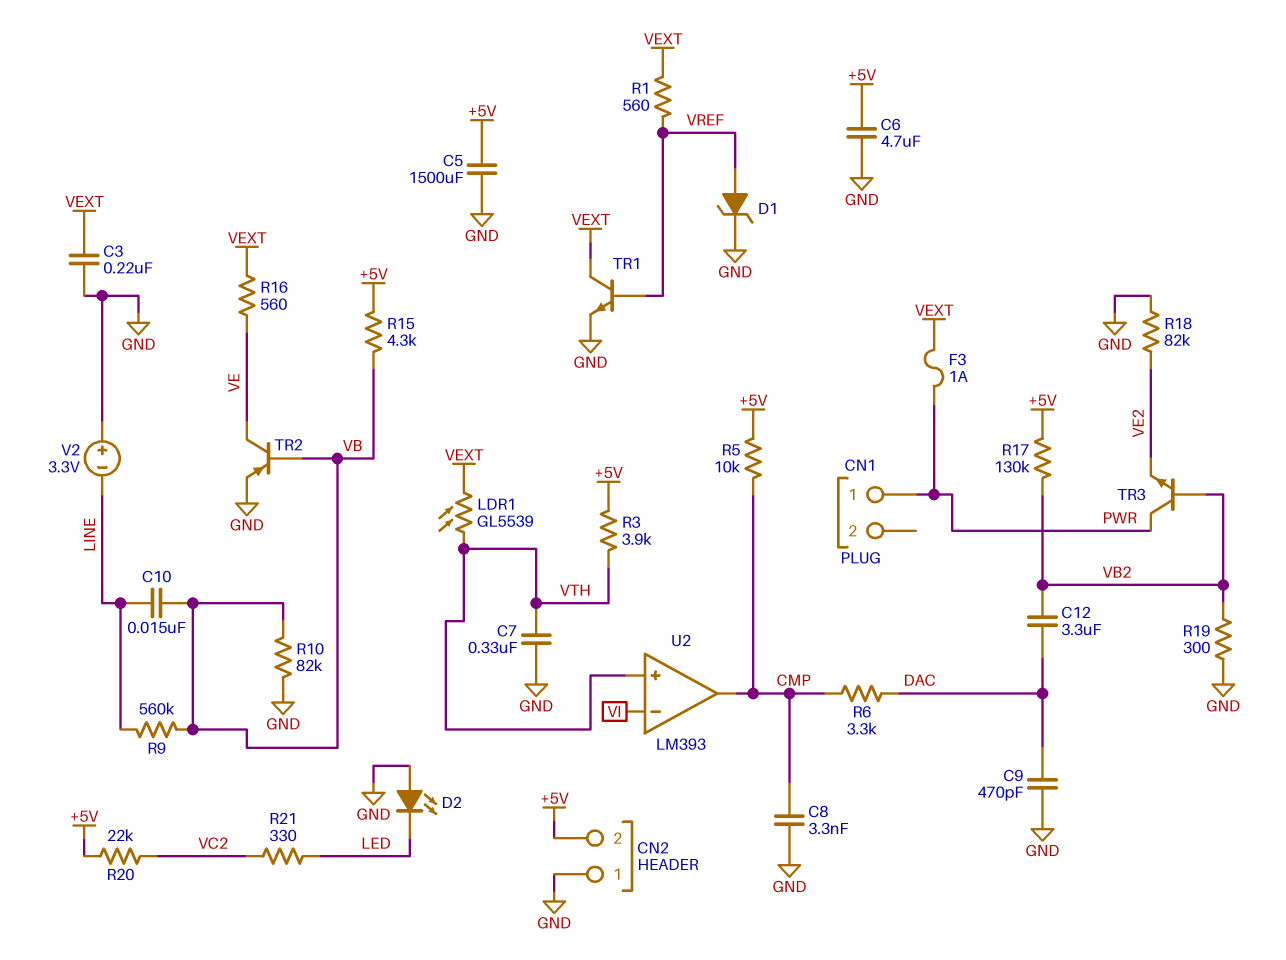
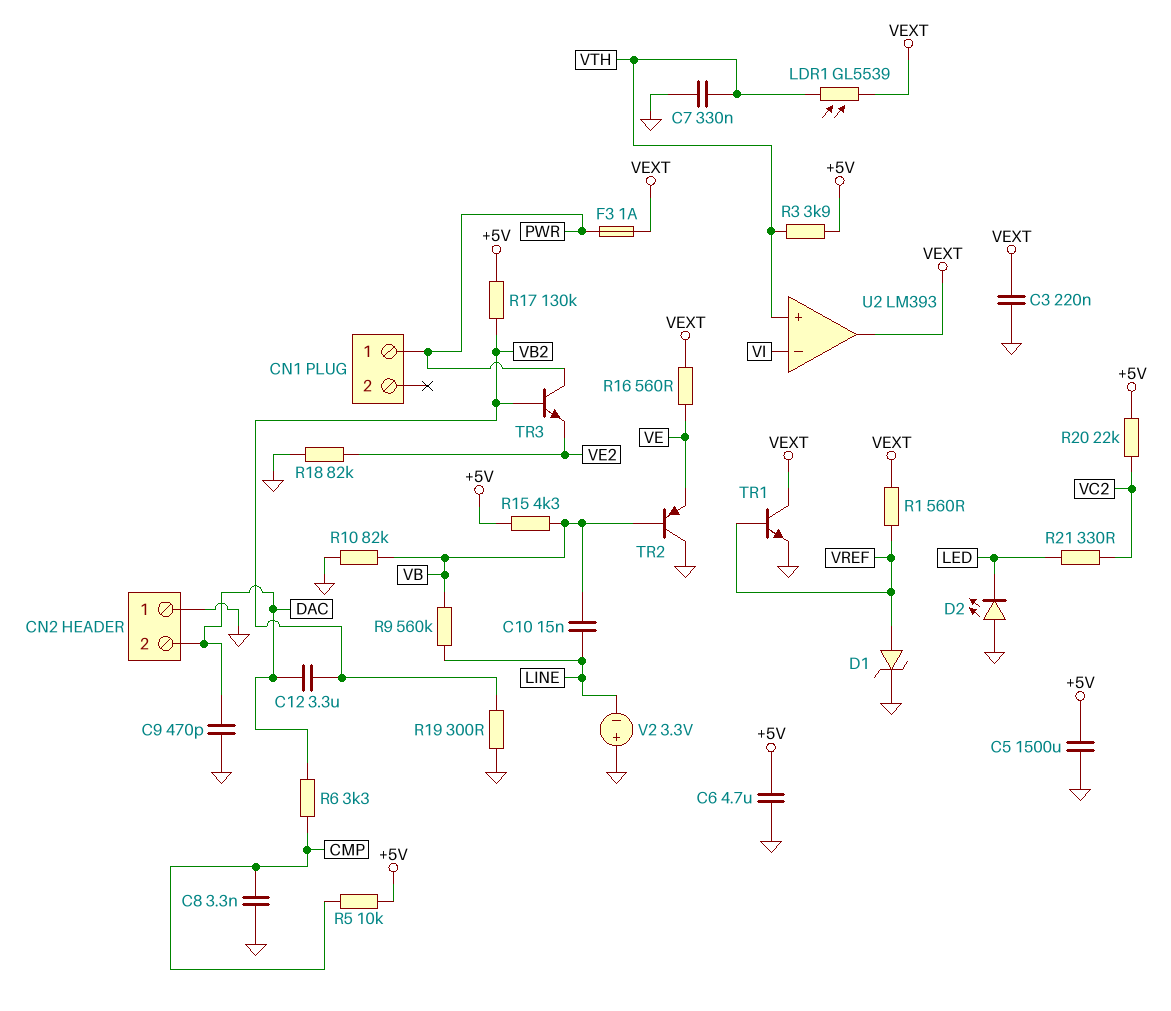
CN2 pin 2: +5V -> DAC
TR2: PNP (B VB, C VE, E GND) -> PNP (B VB, C GND, E VE)
U2 pin out: CMP -> VEXT

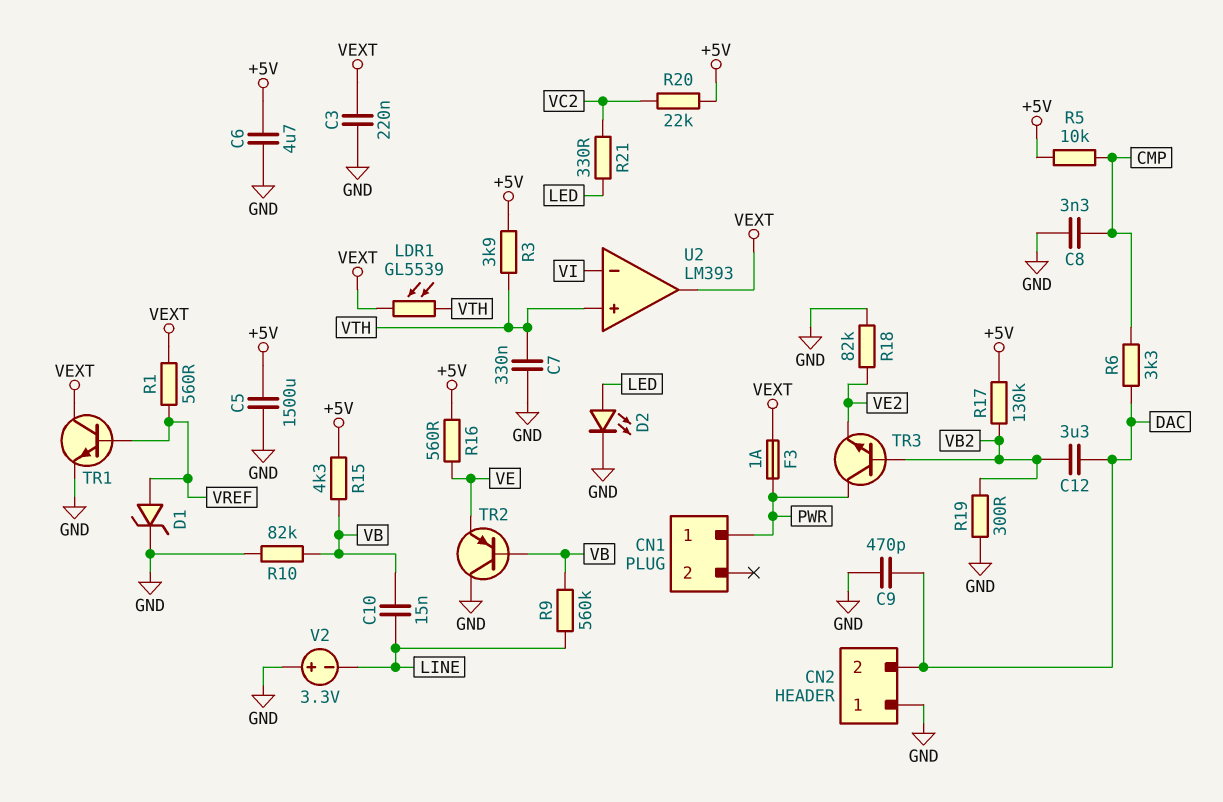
D2: LED (A GND, K LED) -> LED (A LED, K GND)
R16: 560 (VE, VEXT) -> 560 (+5V, VE)

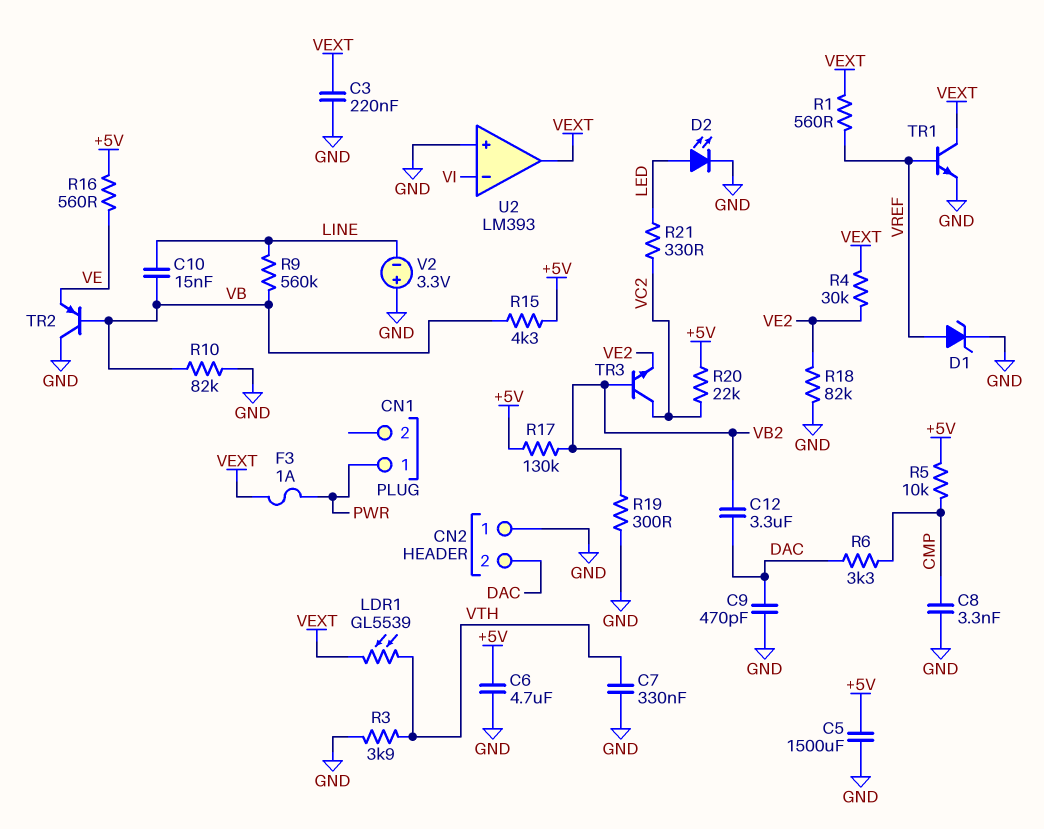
R3: 3.9k (+5V, VTH) -> 3.9k (GND, VTH)
R4: none -> 30k (VE2, VEXT)
TR3: NPN (B VB2, C PWR, E VE2) -> NPN (B VB2, C VC2, E VE2)
U2 pin in+: VTH -> GND

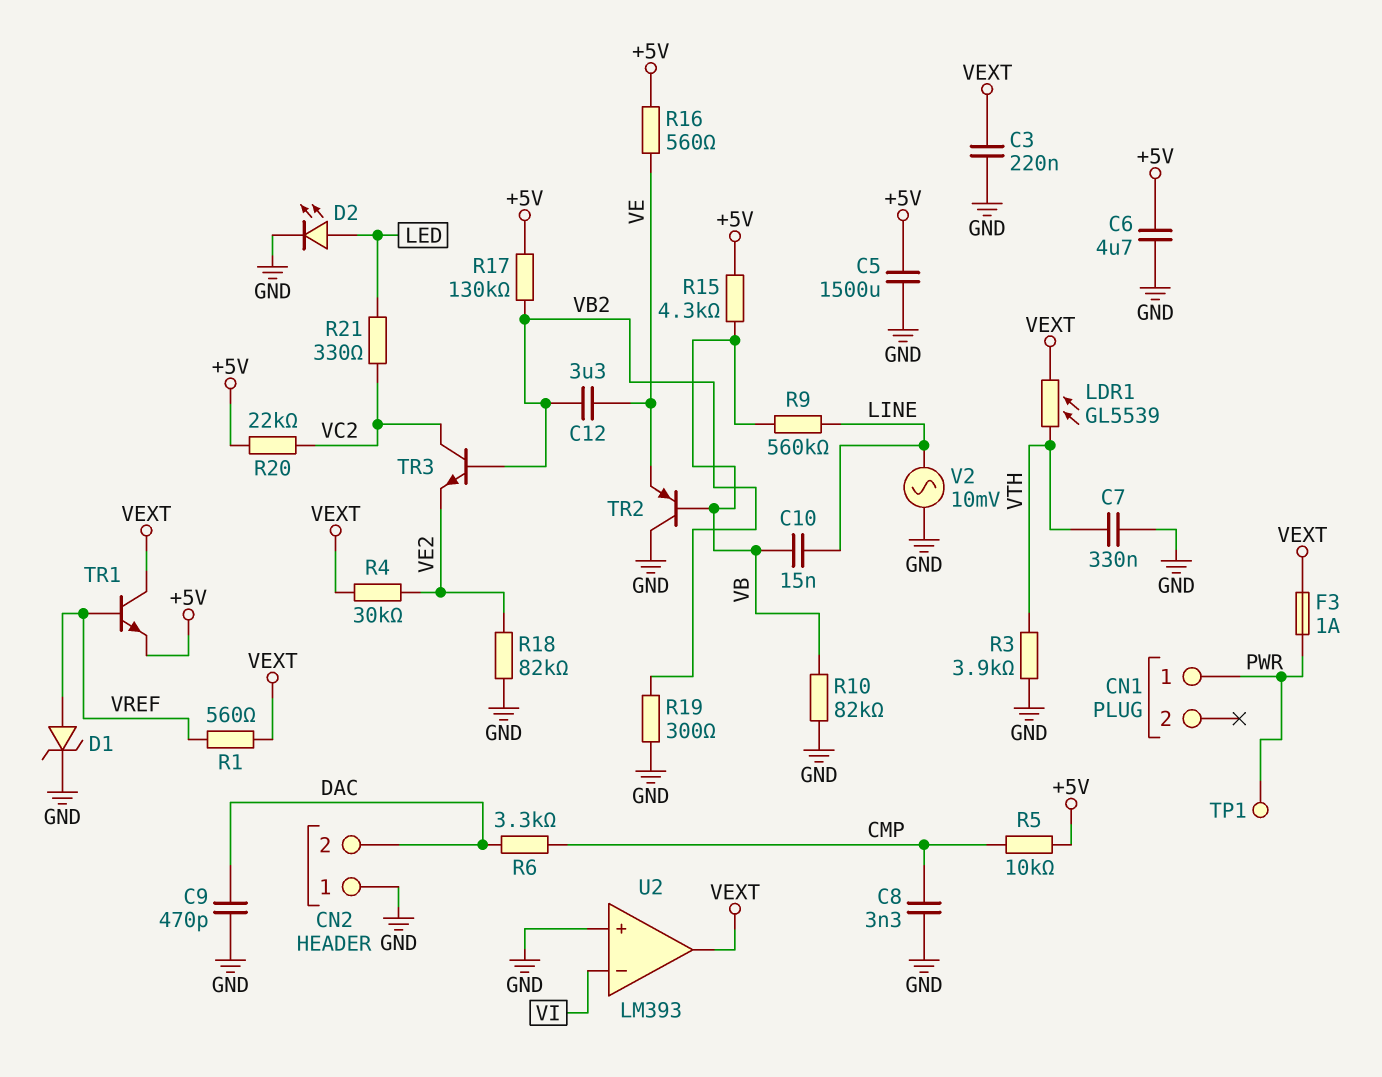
C12: 3.3uF (DAC, VB2) -> 3.3uF (VB2, VE)
TP1: none -> test point (PWR)
TR1: NPN (B VREF, C VEXT, E GND) -> NPN (B VREF, C VEXT, E +5V)
V2: 3.3V (plus GND, minus LINE) -> AC 10mV (GND, LINE)

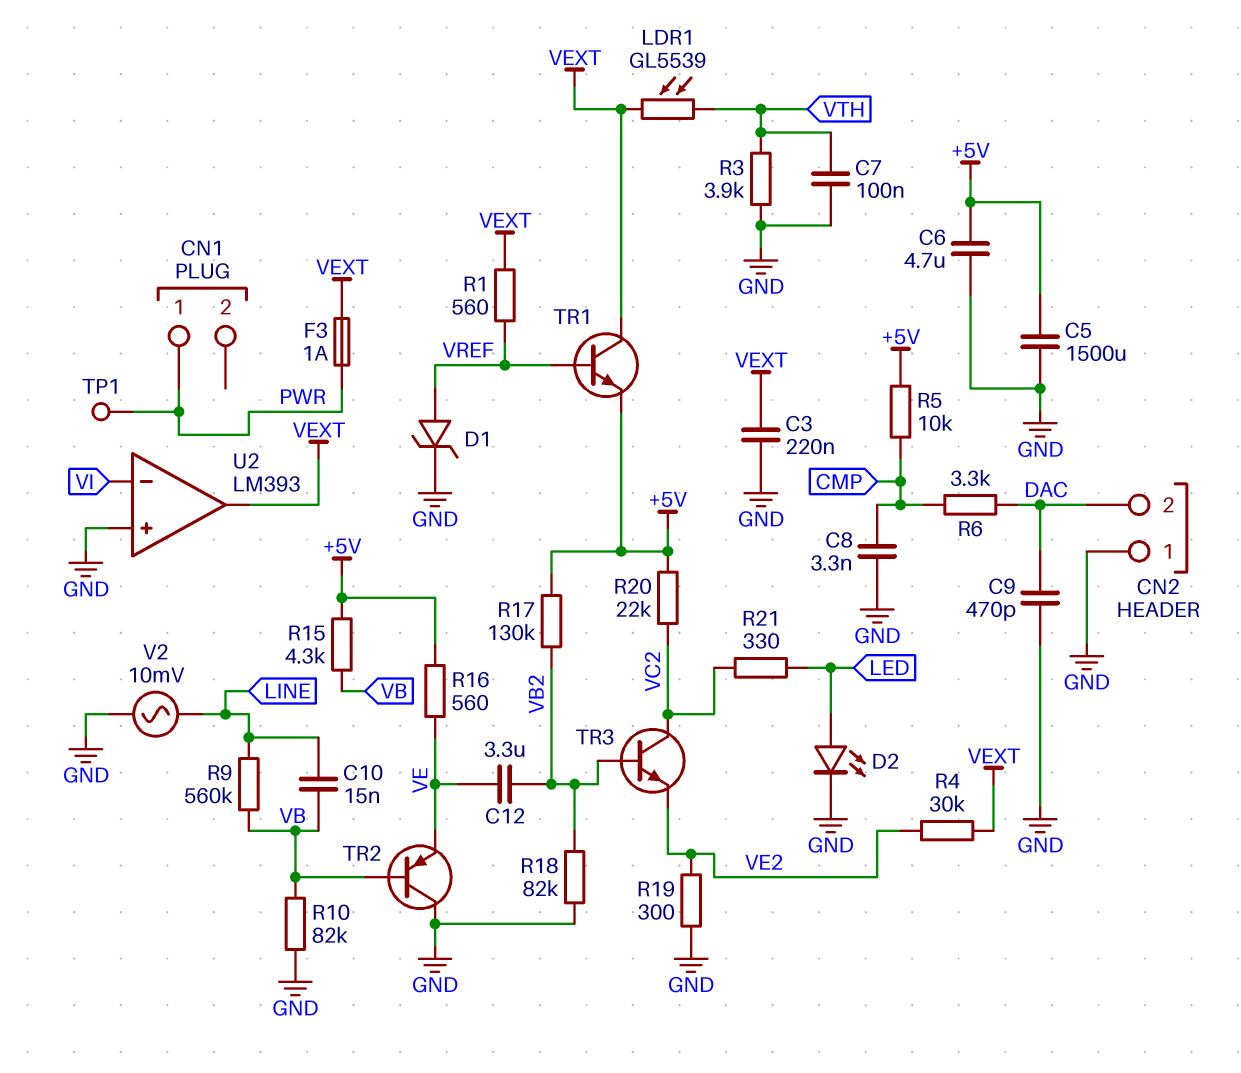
C7: 330nF (GND, VTH) -> 100nF (GND, VTH)
R18: 82k (GND, VE2) -> 82k (GND, VB2)
R19: 300 (GND, VB2) -> 300 (GND, VE2)

